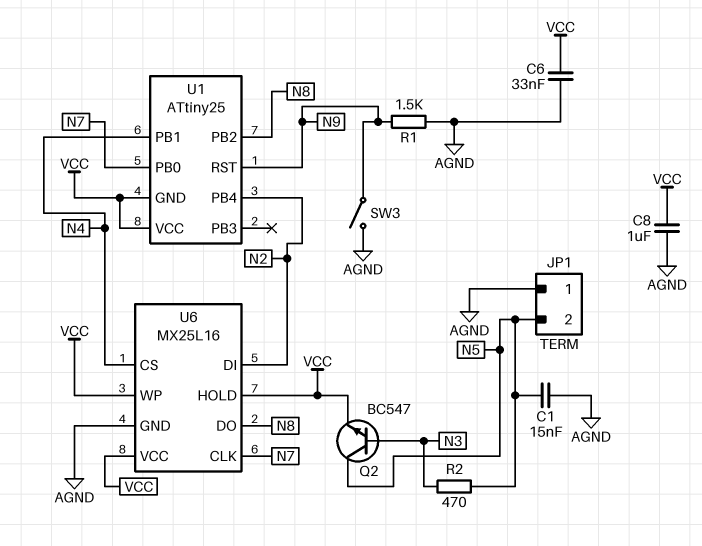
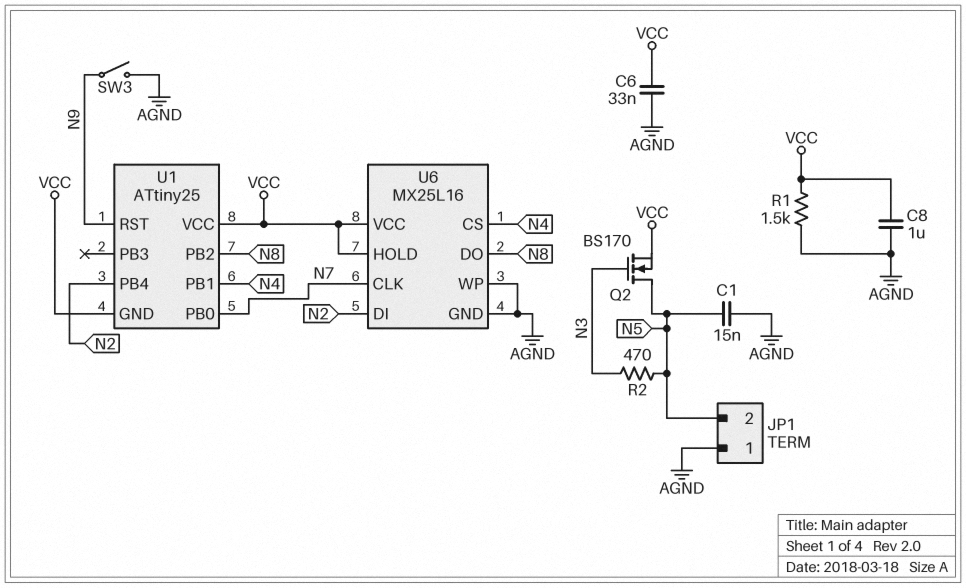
Q2: NPN BC547 (B N3, C N5, E VCC) -> NMOS BS170 (G N3, D N5, S VCC)
R1: 1.5k (AGND, N9) -> 1.5k (AGND, VCC)
U6 pin WP: VCC -> AGND

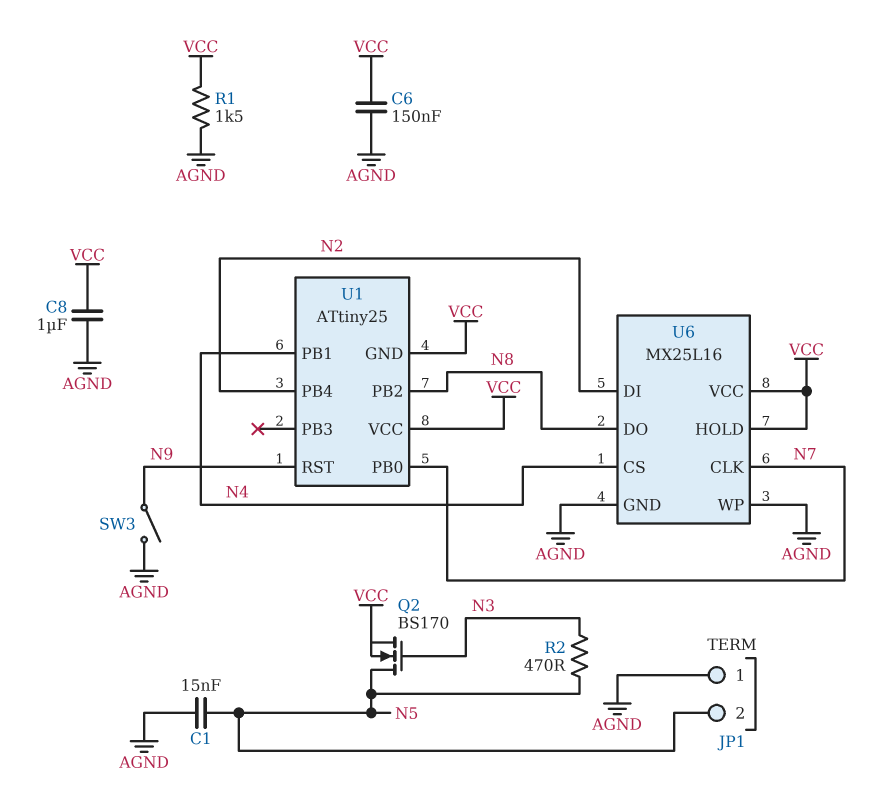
C6: 33nF (AGND, VCC) -> 150nF (AGND, VCC)

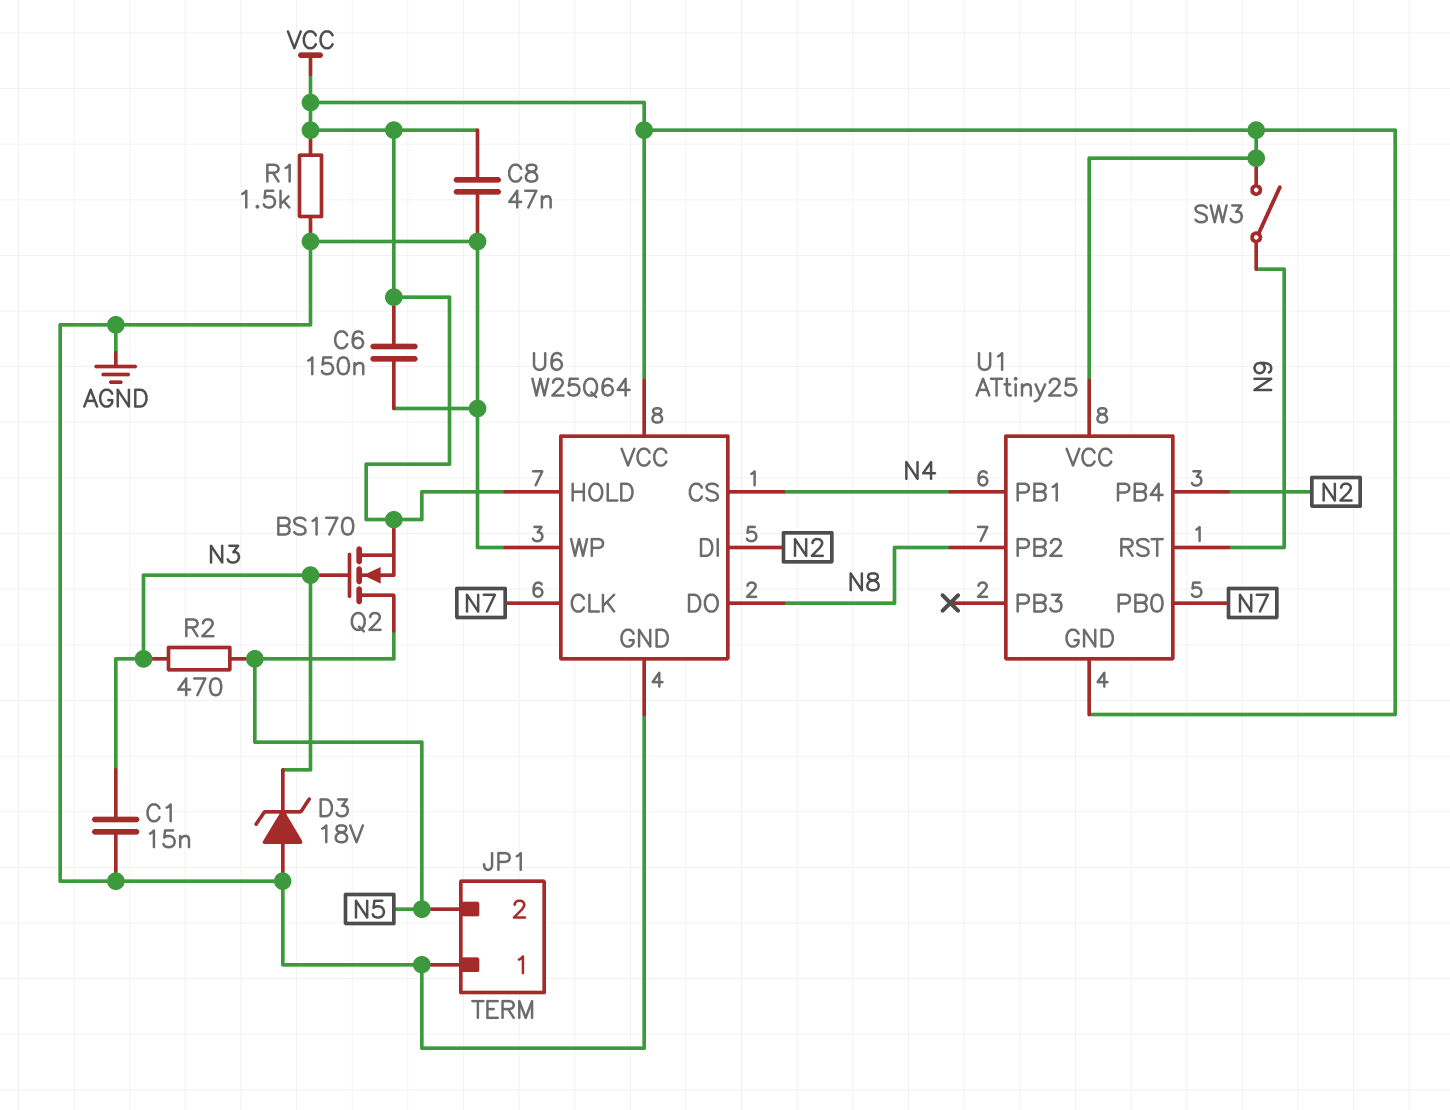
C1: 15nF (AGND, N5) -> 15nF (AGND, N3)
C8: 1uF (AGND, VCC) -> 47nF (AGND, VCC)
D3: none -> zener 18V (A AGND, K N3)
SW3: switch (AGND, N9) -> switch (N9, VCC)
U6: MX25L16 -> W25Q64

